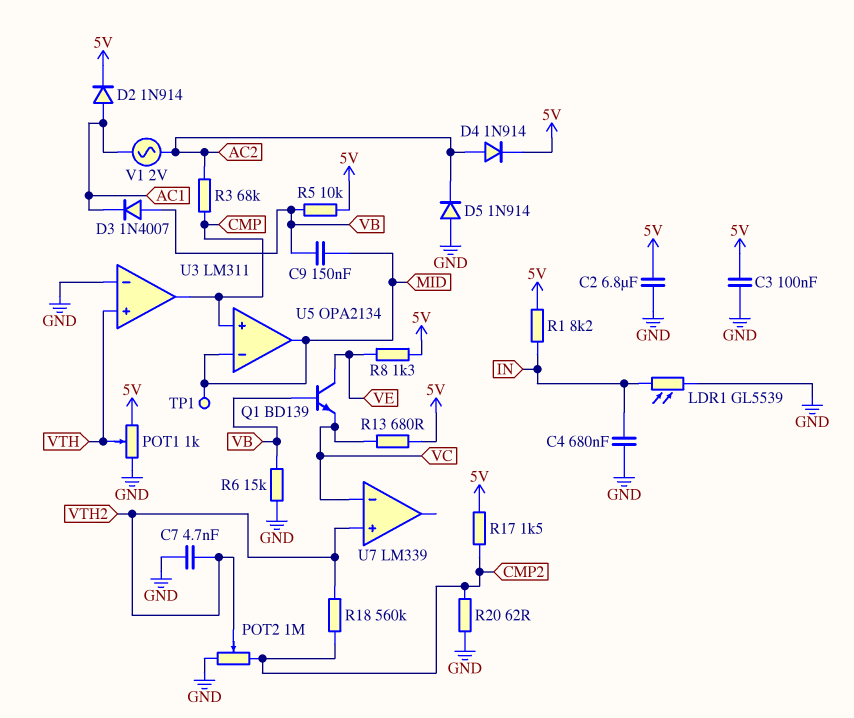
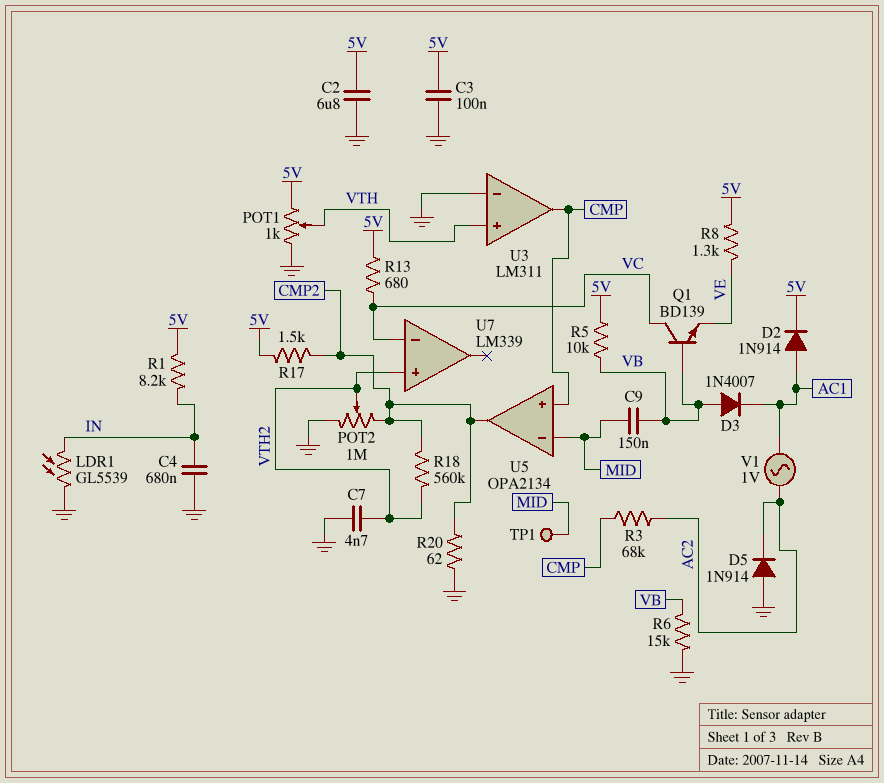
D4: diode 1N914 (A AC2, K 5V) -> none
Q1: NPN BD139 (B VB, C VE, E VC) -> NPN BD139 (B VB, C VC, E VE)
U5 pin out: MID -> CMP2
V1: AC 2V (AC1, AC2) -> AC 1V (AC1, AC2)

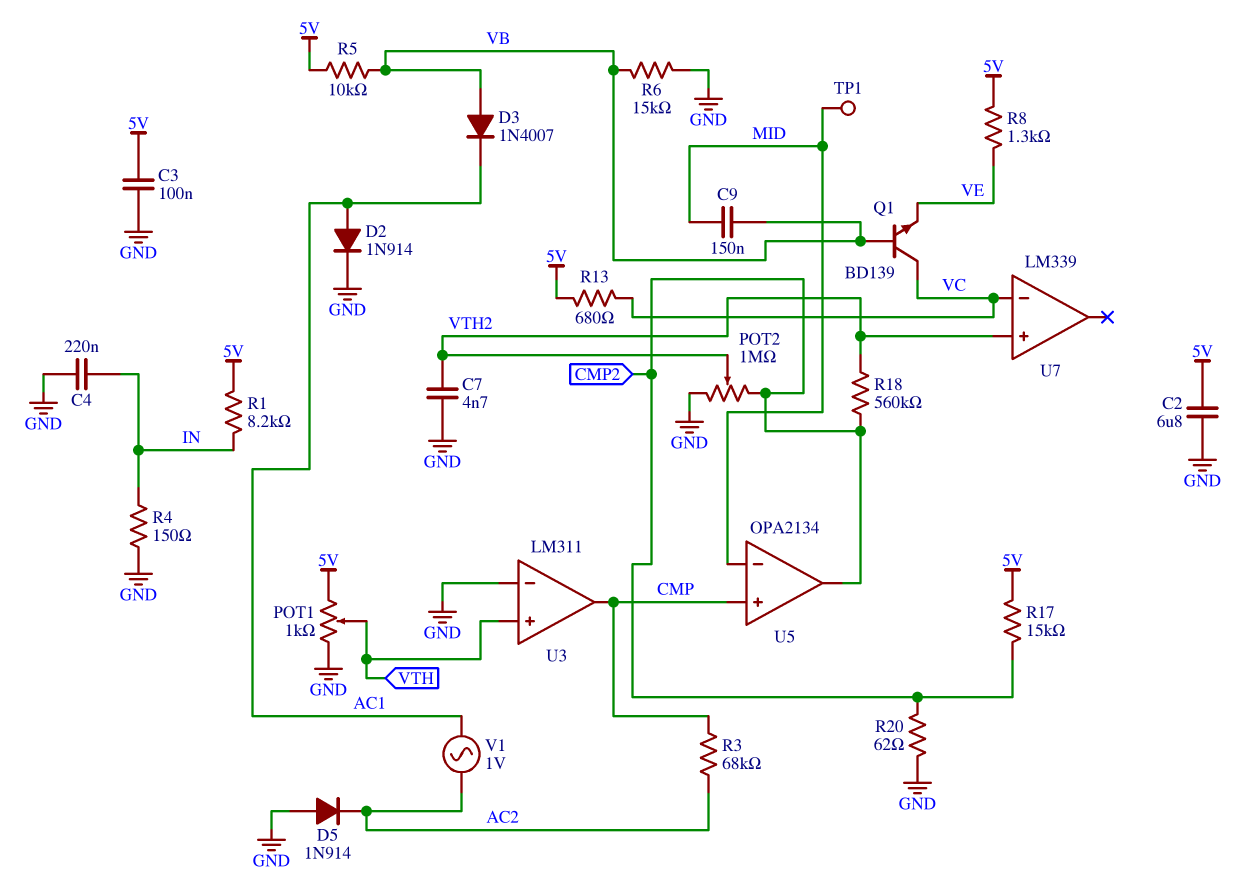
C4: 680nF (GND, IN) -> 220nF (GND, IN)
D2: diode 1N914 (A AC1, K 5V) -> diode 1N914 (A AC1, K GND)
LDR1: GL5539 (GND, IN) -> none
R4: none -> 150 (GND, IN)
R17: 1.5k (5V, CMP2) -> 15k (5V, CMP2)

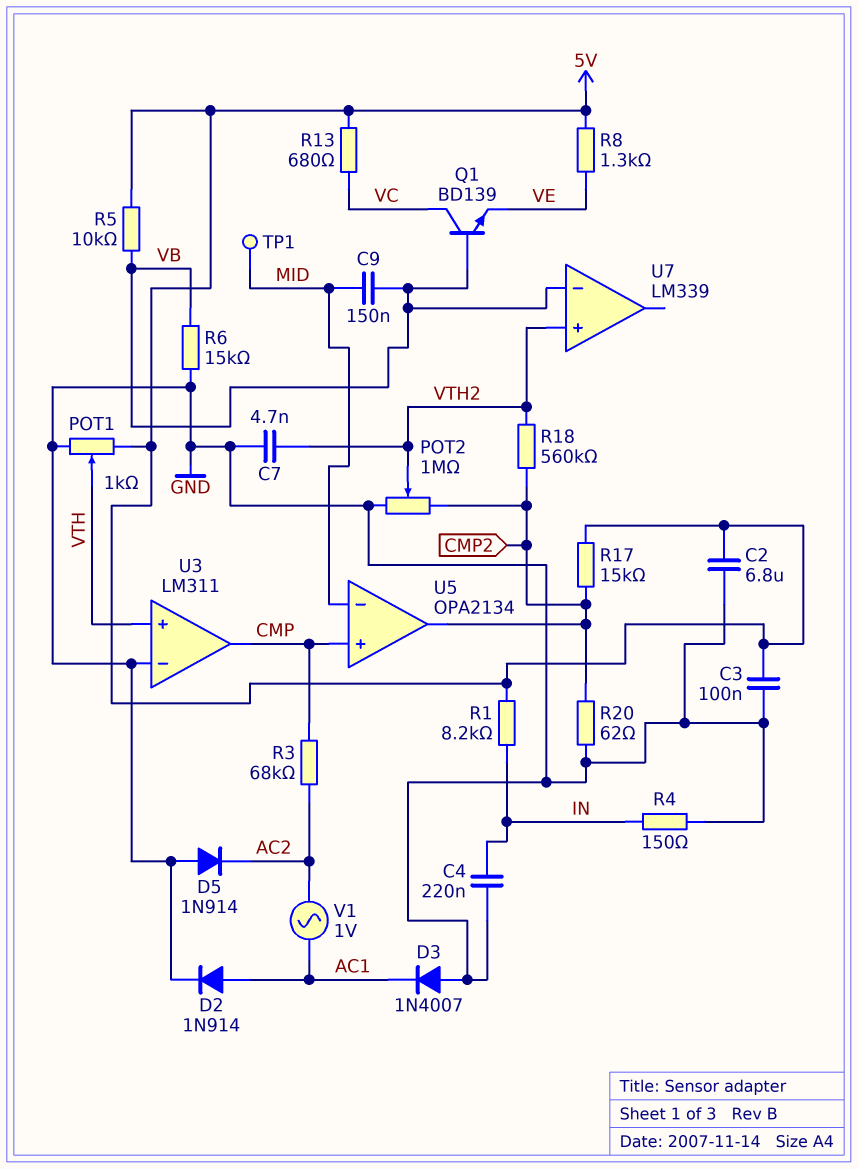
D3: diode 1N4007 (A VB, K AC1) -> diode 1N4007 (A GND, K AC1)
U7 pin in-: VC -> VB

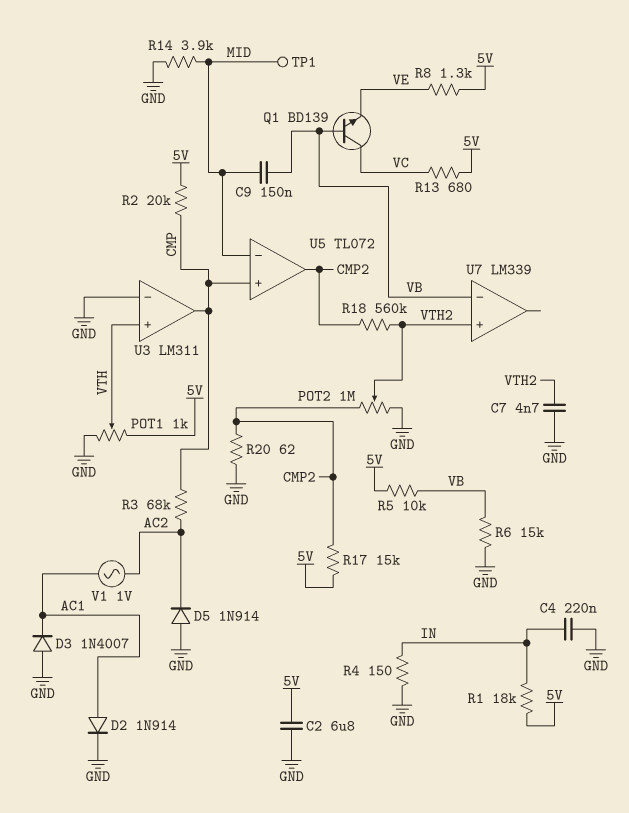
C3: 100nF (5V, GND) -> none
R1: 8.2k (5V, IN) -> 18k (5V, IN)
R2: none -> 20k (5V, CMP)
R14: none -> 3.9k (GND, MID)
U5: OPA2134 -> TL072

